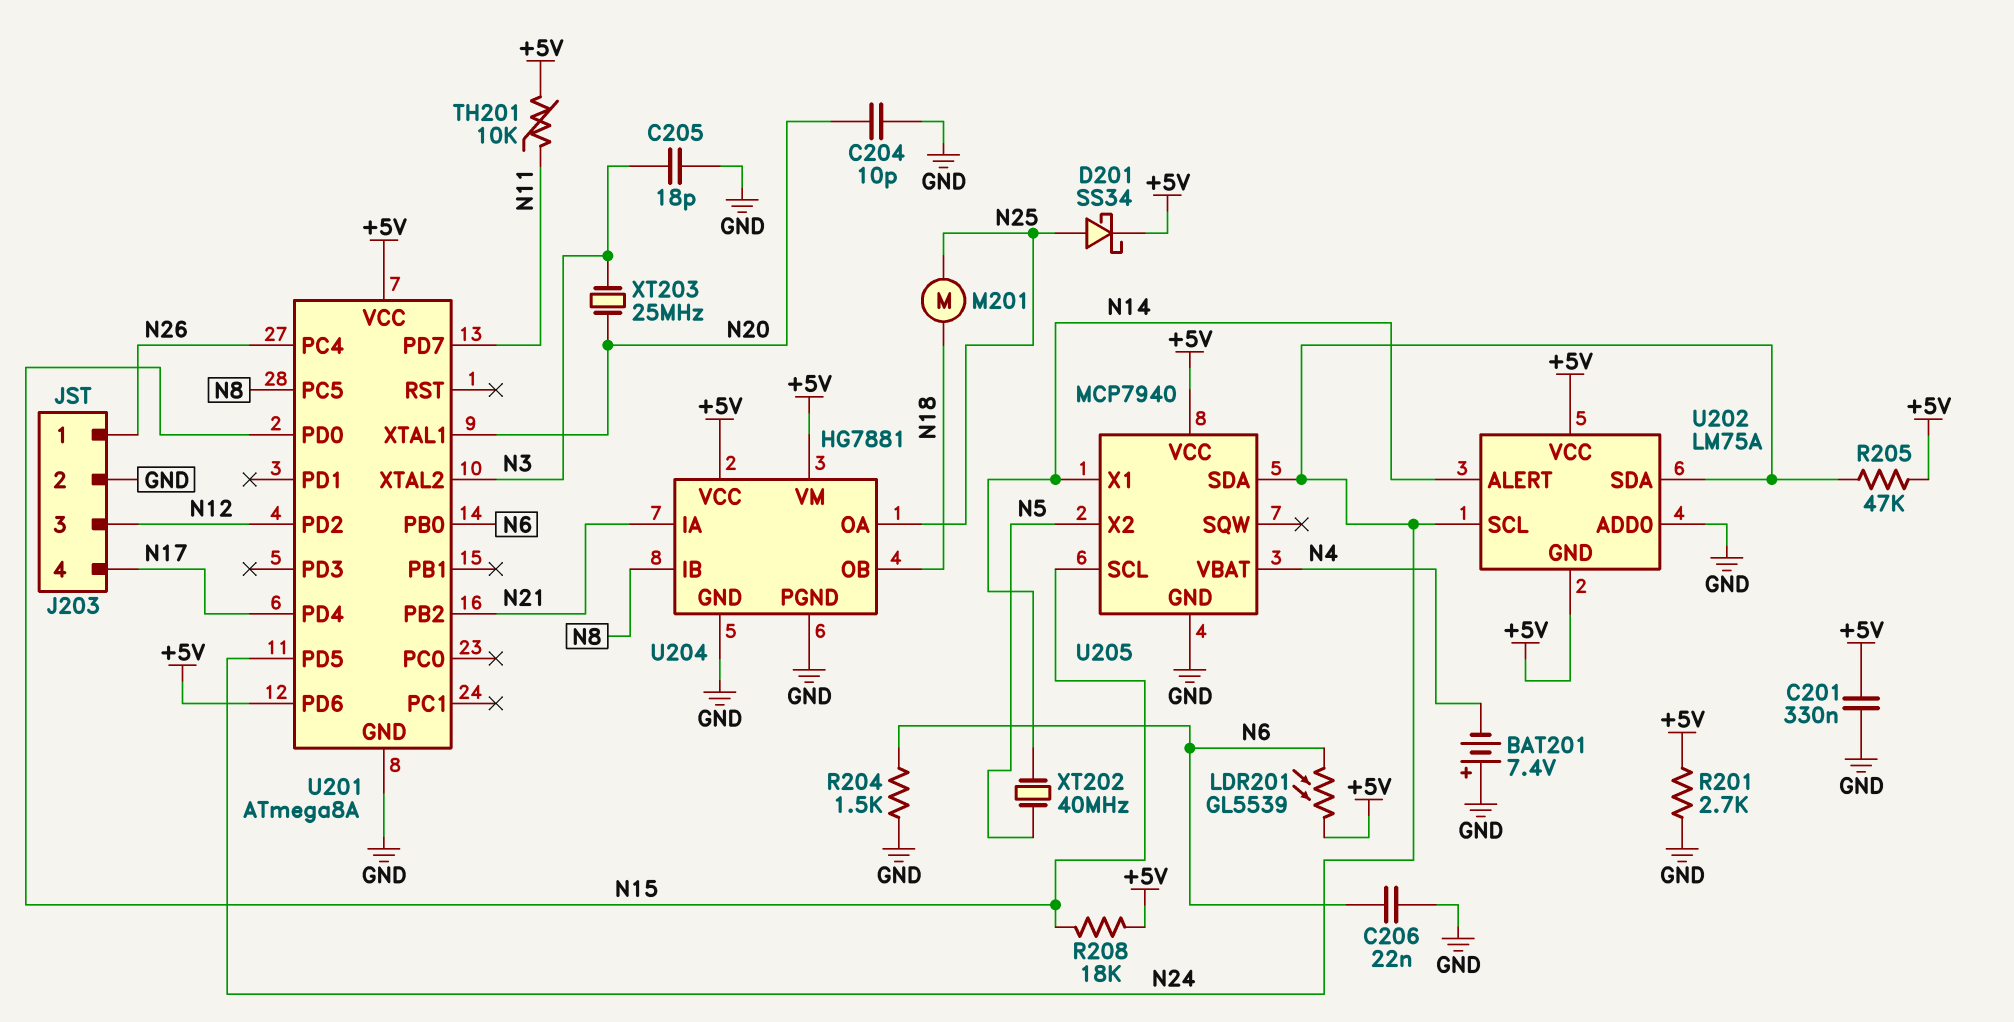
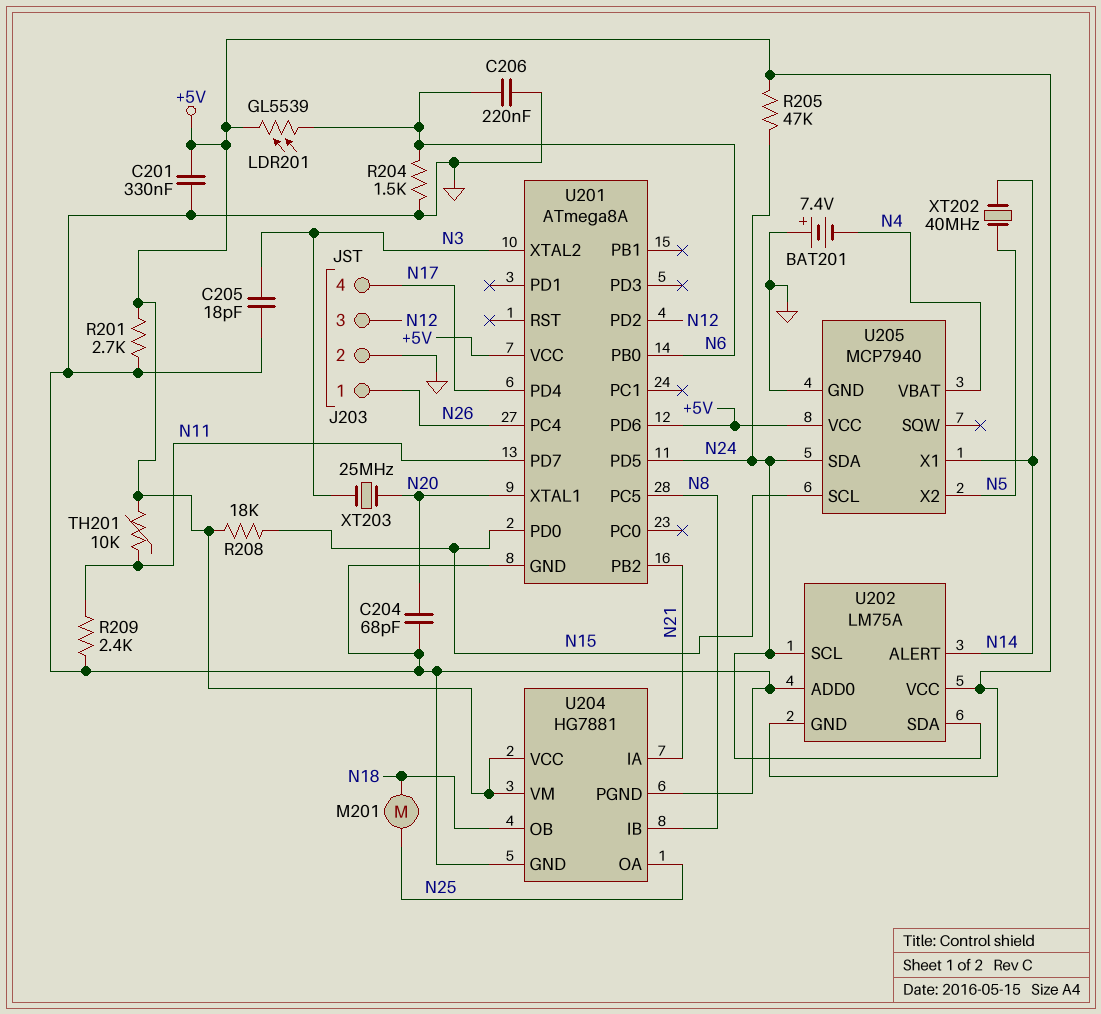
C204: 10pF (GND, N20) -> 68pF (GND, N20)
C206: 22nF (GND, N6) -> 220nF (GND, N6)
D201: schottky SS34 (A N25, K +5V) -> none
R209: none -> 2.4k (GND, N11)

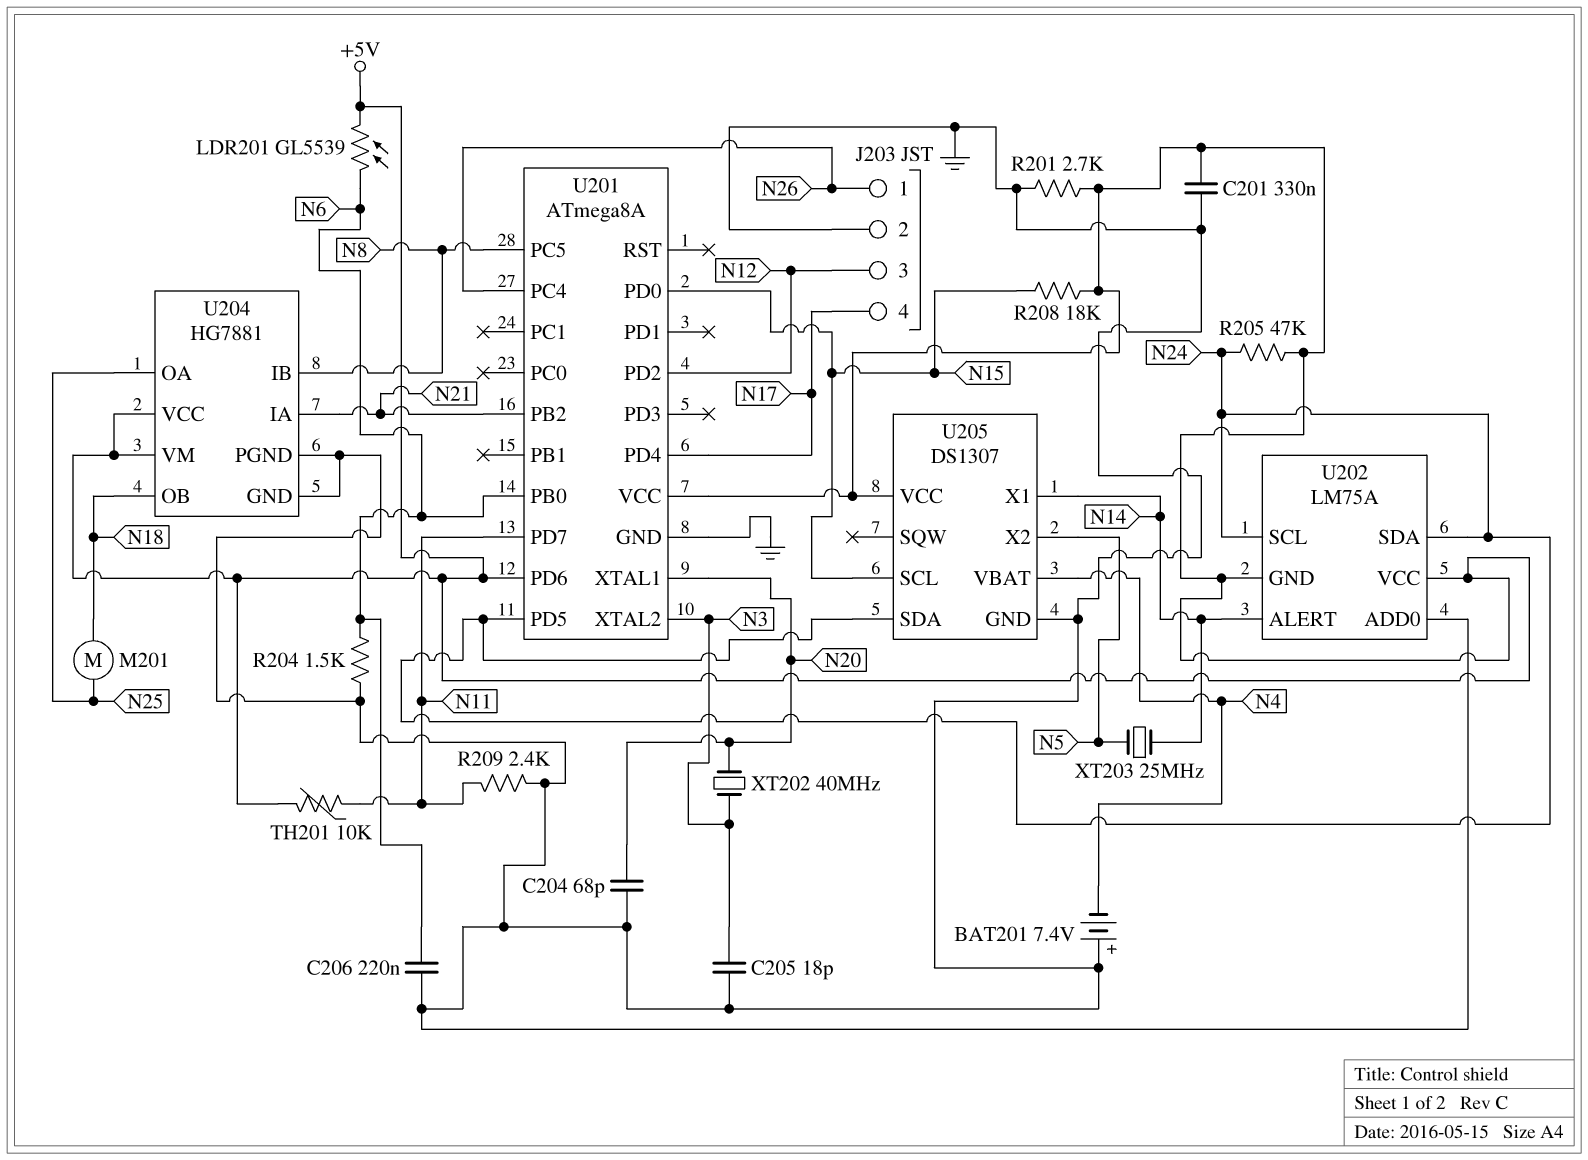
U205: MCP7940 -> DS1307
XT202: 40MHz (N5, N14) -> 40MHz (N3, N20)
XT203: 25MHz (N3, N20) -> 25MHz (N5, N14)

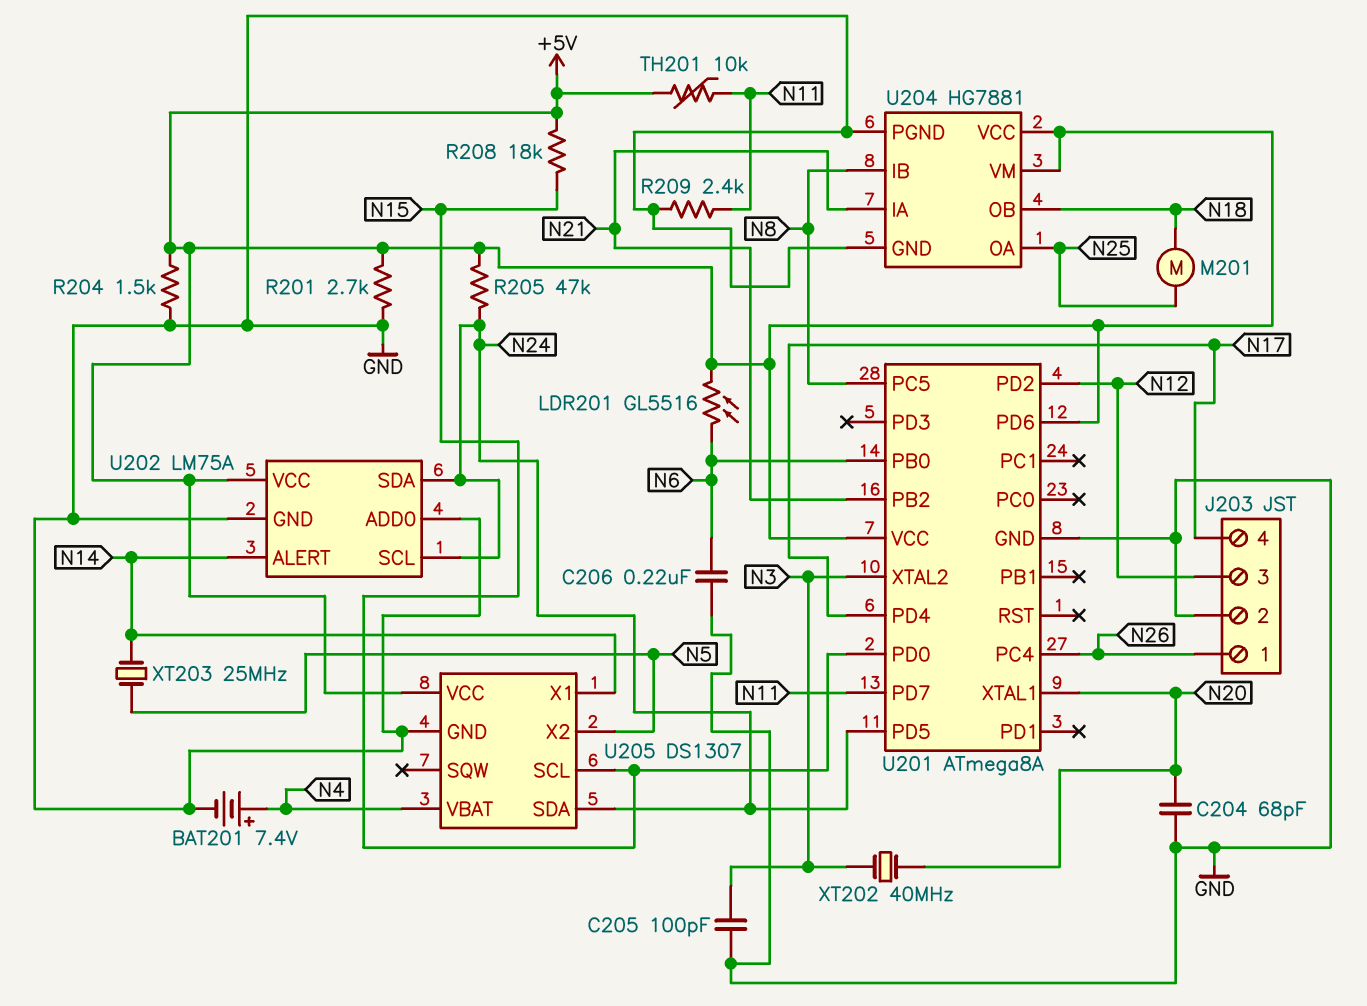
BAT201: 7.4V (plus GND, minus N4) -> 7.4V (plus N4, minus GND)
C201: 330nF (+5V, GND) -> none
C205: 18pF (GND, N3) -> 100pF (GND, N3)
LDR201: GL5539 (+5V, N6) -> GL5516 (+5V, N6)
R204: 1.5k (GND, N6) -> 1.5k (+5V, GND)
U202 pin GND: +5V -> GND

